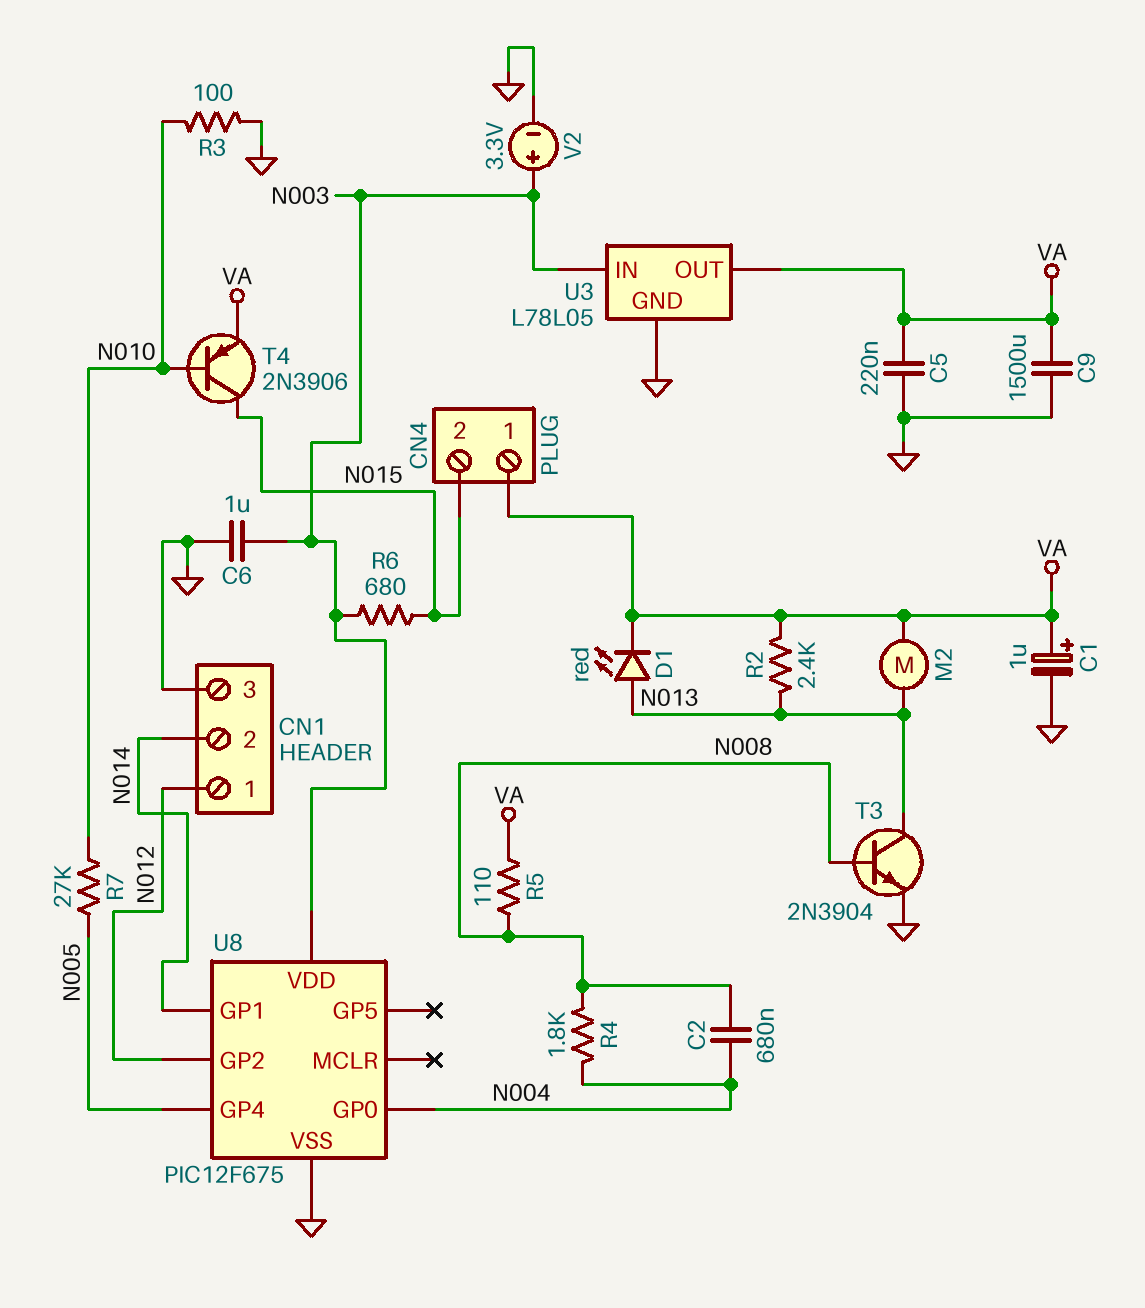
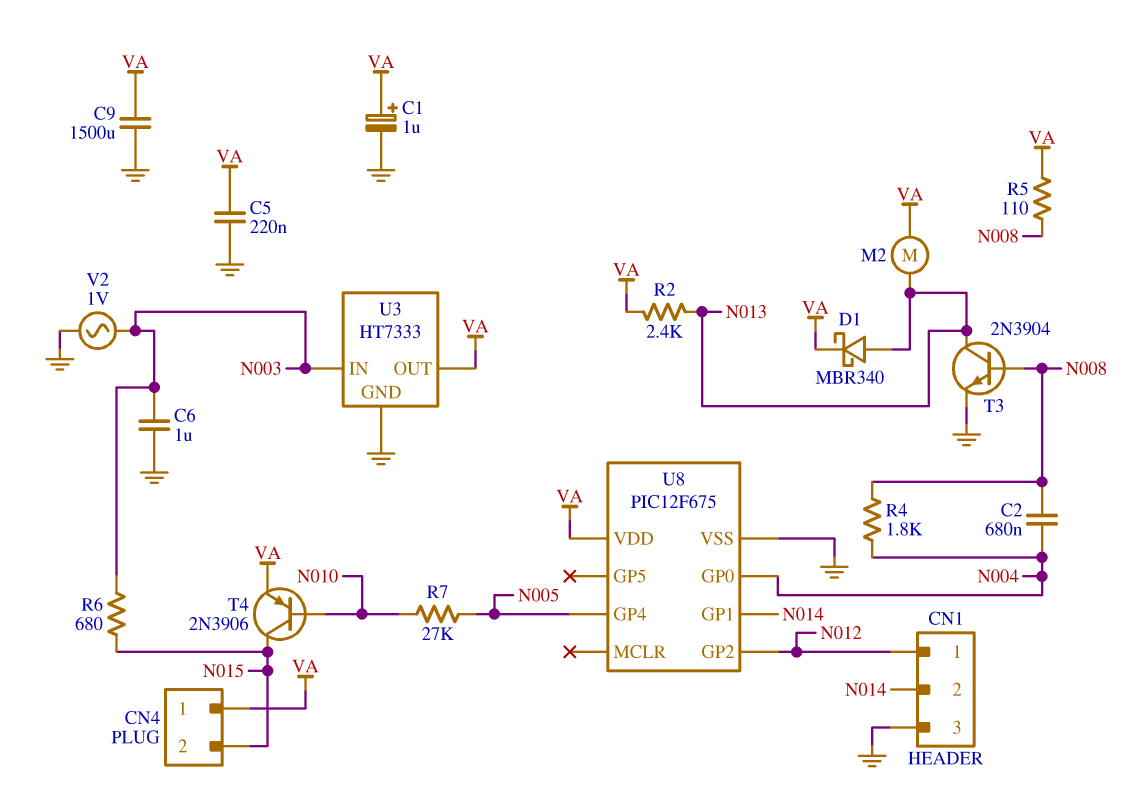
D1: LED red (A N013, K VA) -> schottky MBR340 (A N013, K VA)
R3: 100 (GND, N010) -> none
U3: L78L05 -> HT7333
U8 pin VDD: N003 -> VA
V2: 3.3V (plus N003, minus GND) -> AC 1V (GND, N003)

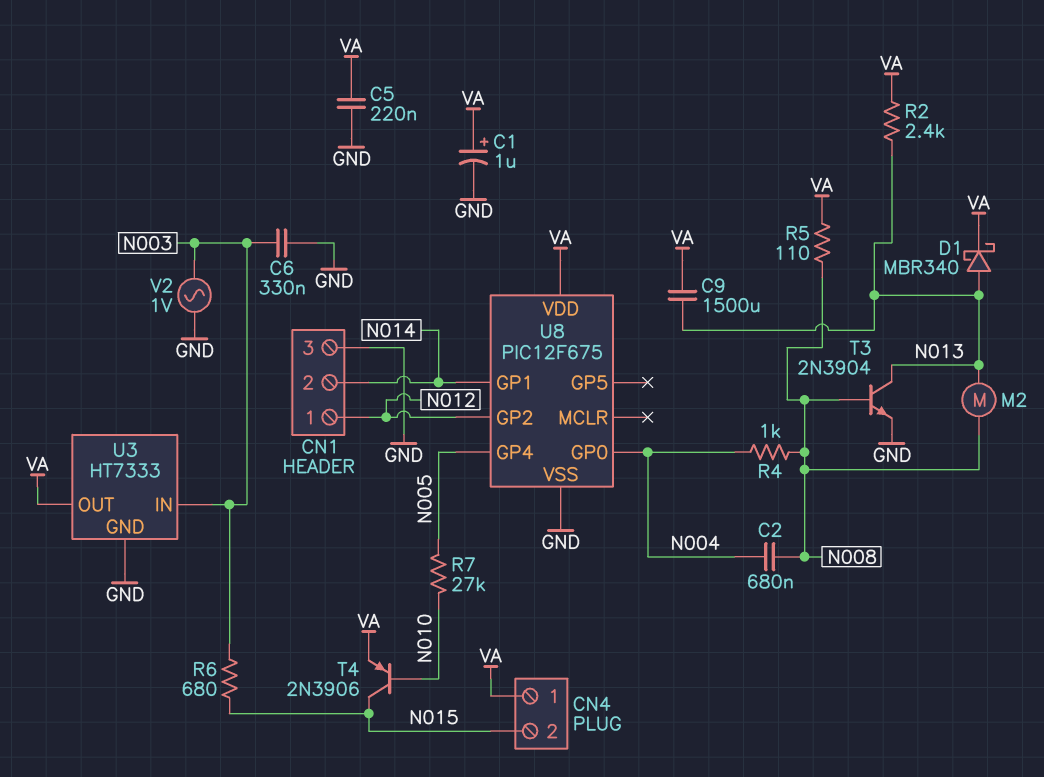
C6: 1uF (GND, N003) -> 330nF (GND, N003)
C9: 1500uF (GND, VA) -> 1500uF (N013, VA)
M2: motor (N013, VA) -> motor (N008, N013)
R4: 1.8k (N004, N008) -> 1k (N004, N008)

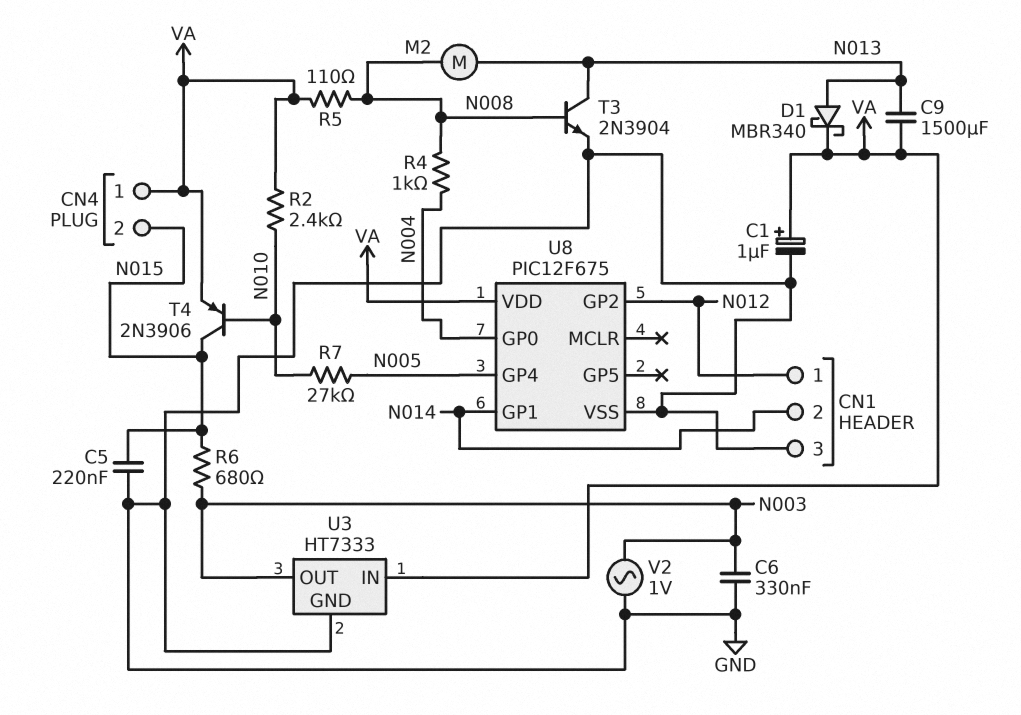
C2: 680nF (N004, N008) -> none
C5: 220nF (GND, VA) -> 220nF (GND, N015)
R2: 2.4k (N013, VA) -> 2.4k (N010, VA)
U3 pin IN: N003 -> VA
U3 pin OUT: VA -> N003

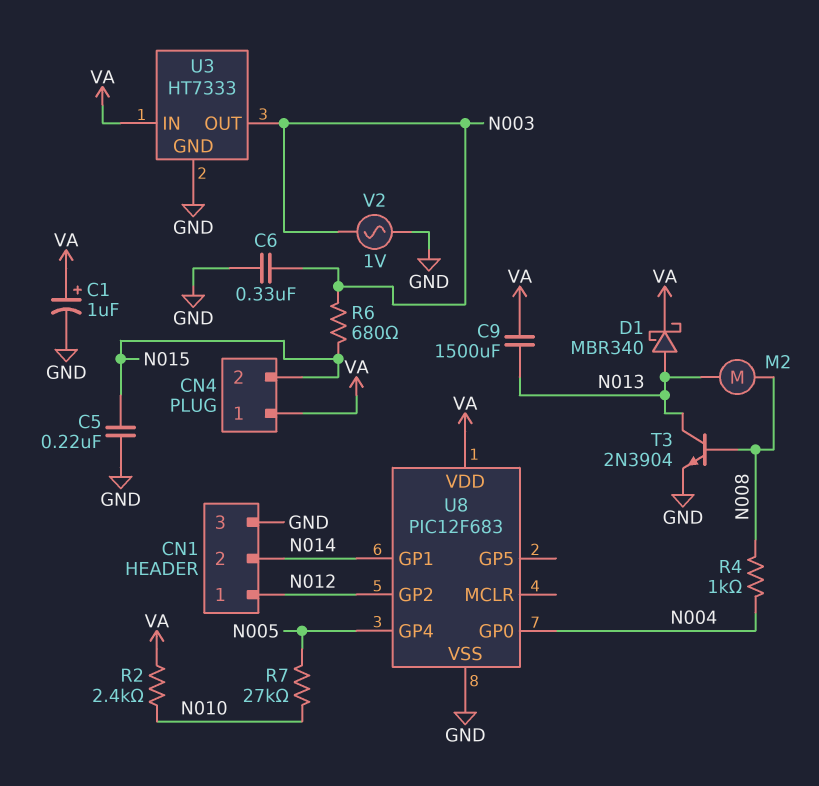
R5: 110 (N008, VA) -> none
T4: PNP 2N3906 (B N010, C N015, E VA) -> none
U8: PIC12F675 -> PIC12F683

